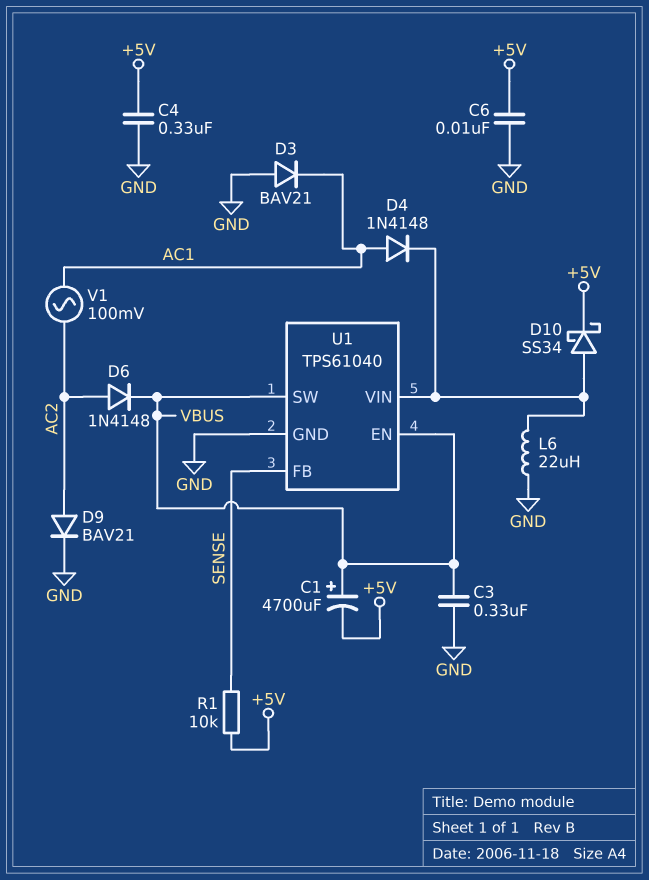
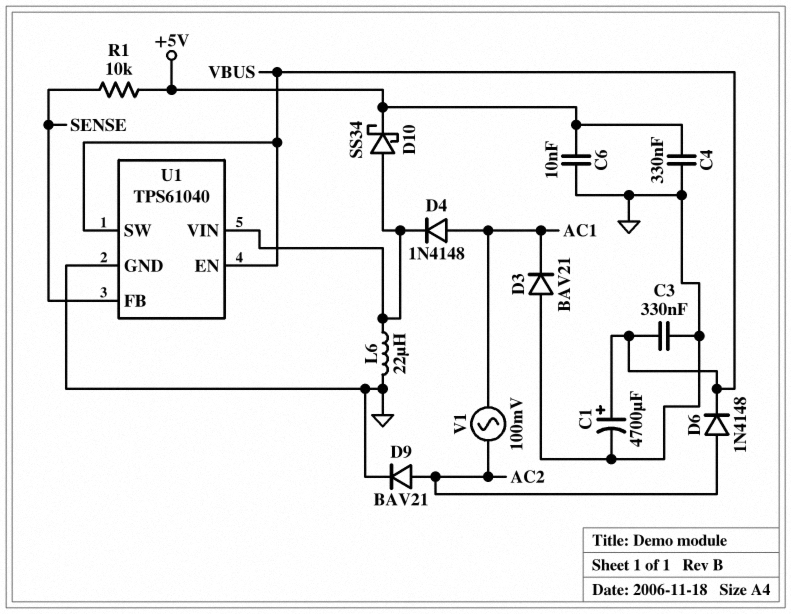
C1: 4700uF (plus VBUS, minus +5V) -> 4700uF (plus VBUS, minus GND)

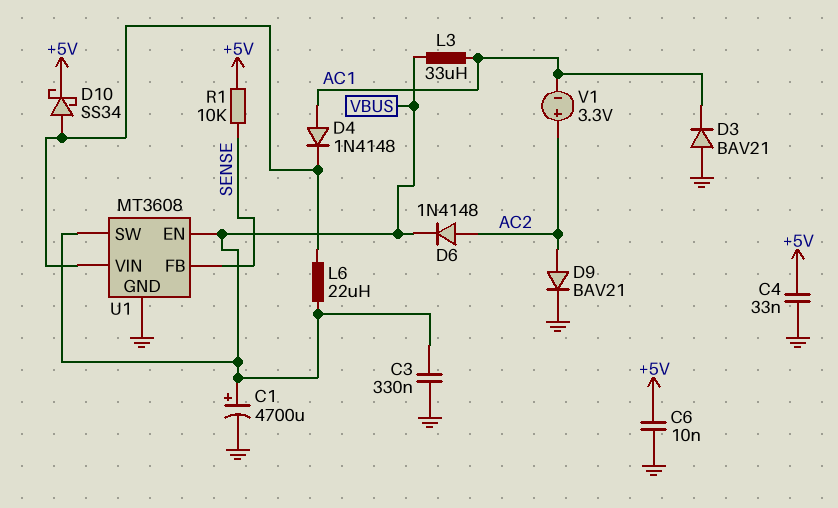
C4: 330nF (+5V, GND) -> 33nF (+5V, GND)
L3: none -> 33uH (AC1, VBUS)
L6: 22uH (GND, U1/VIN) -> 22uH (U1/VIN, VBUS)
U1: TPS61040 -> MT3608
V1: AC 100mV (AC1, AC2) -> 3.3V (plus AC2, minus AC1)

